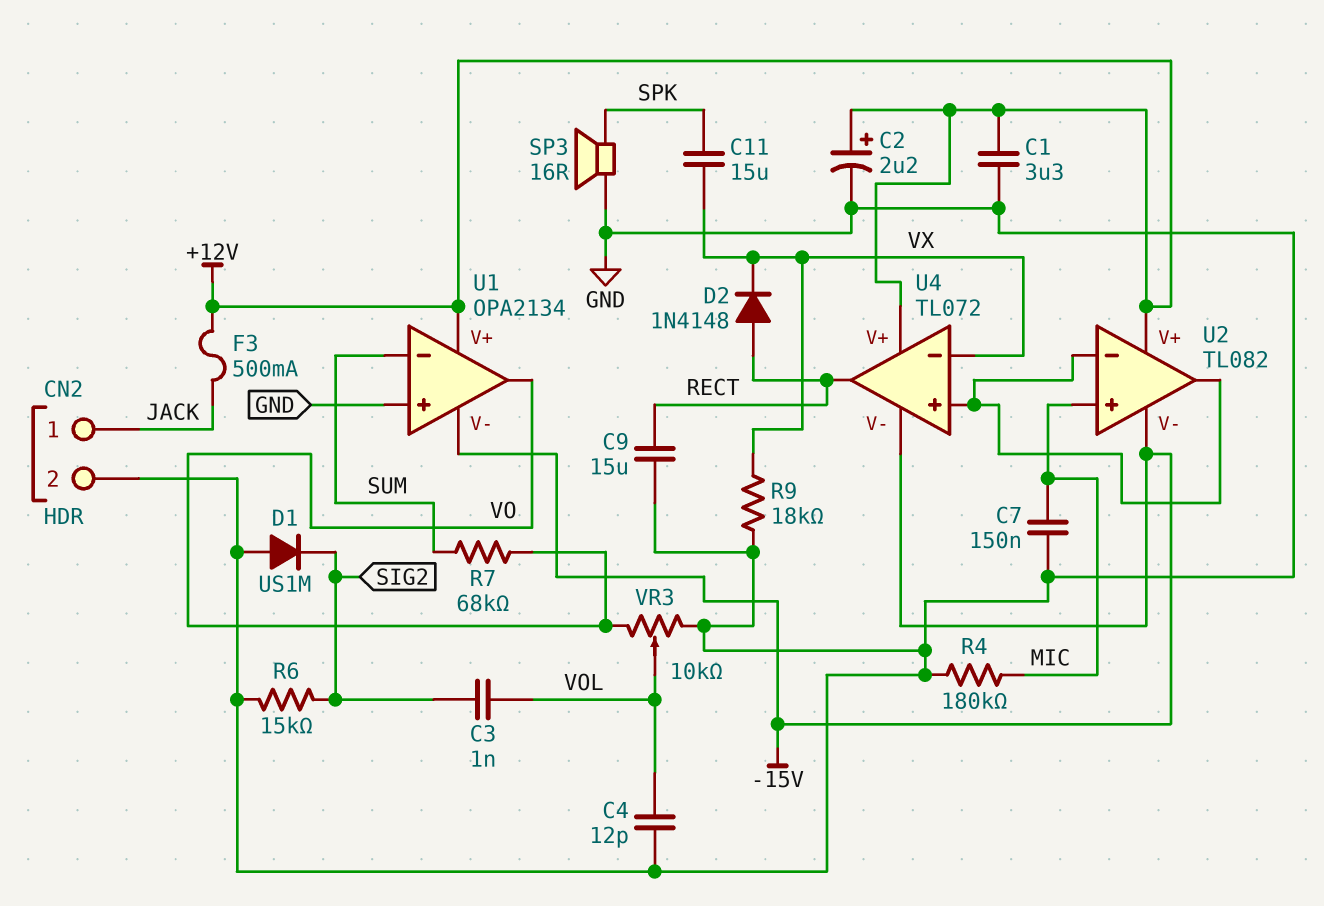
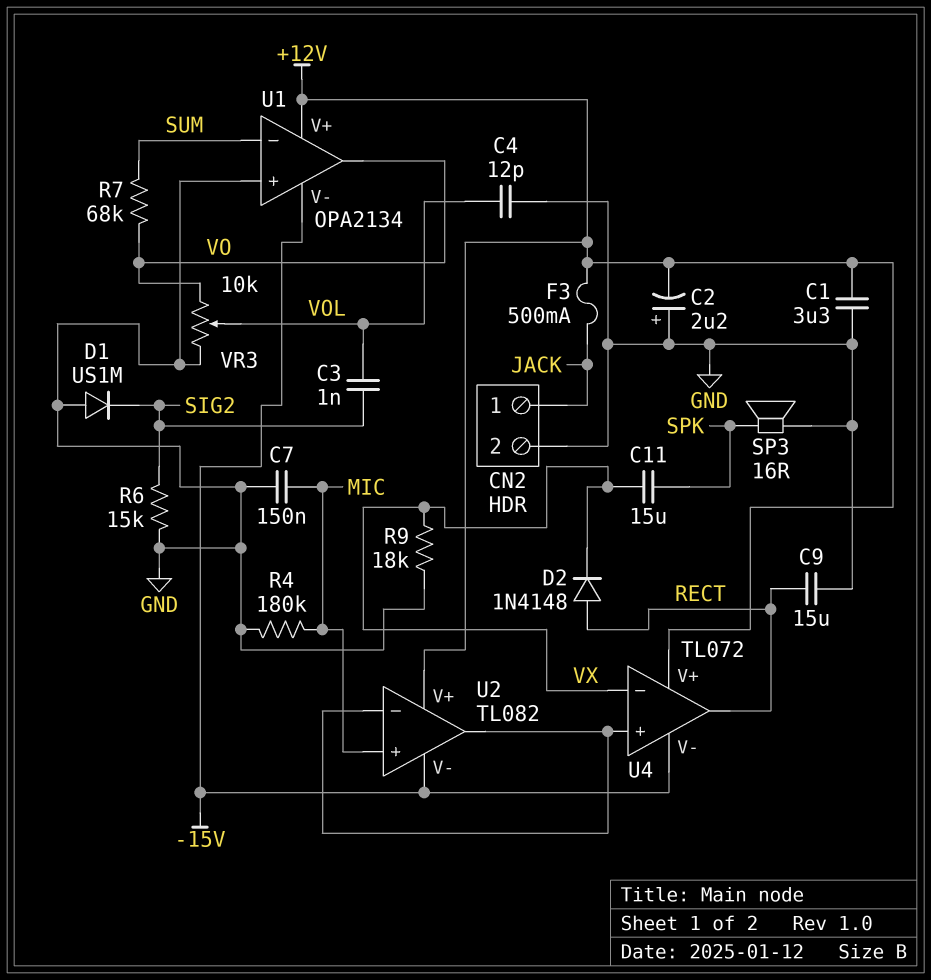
C2: 2.2uF (plus +12V, minus GND) -> 2.2uF (plus GND, minus +12V)

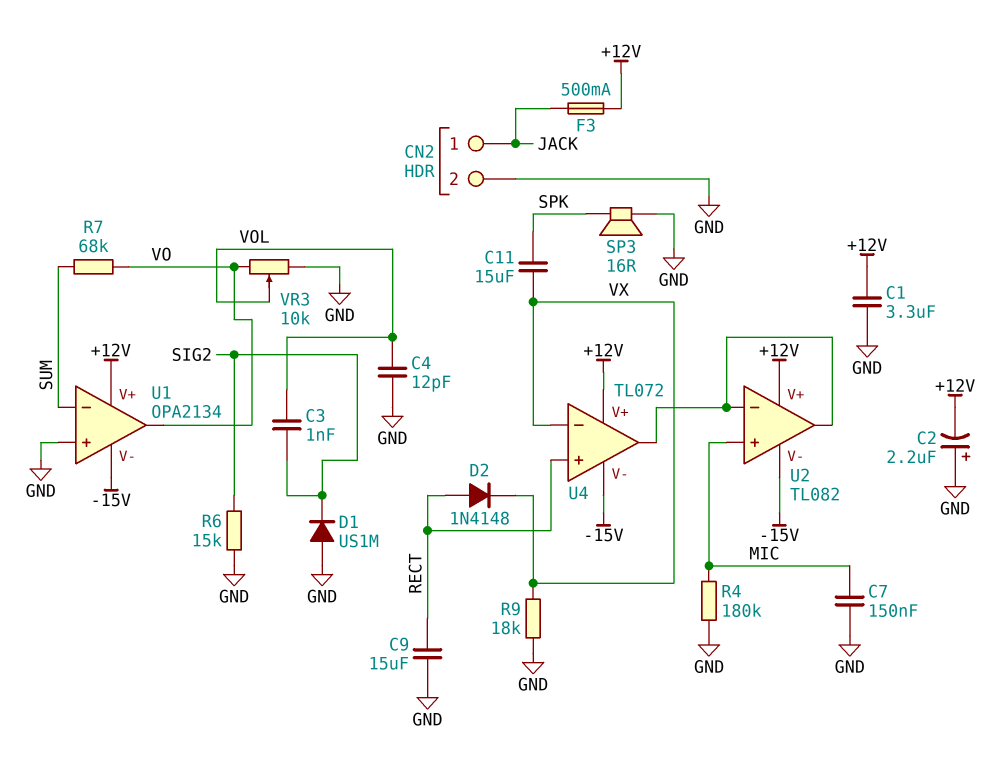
U4 pin in+: U2/in- -> RECT
U4 pin out: RECT -> U2/in-

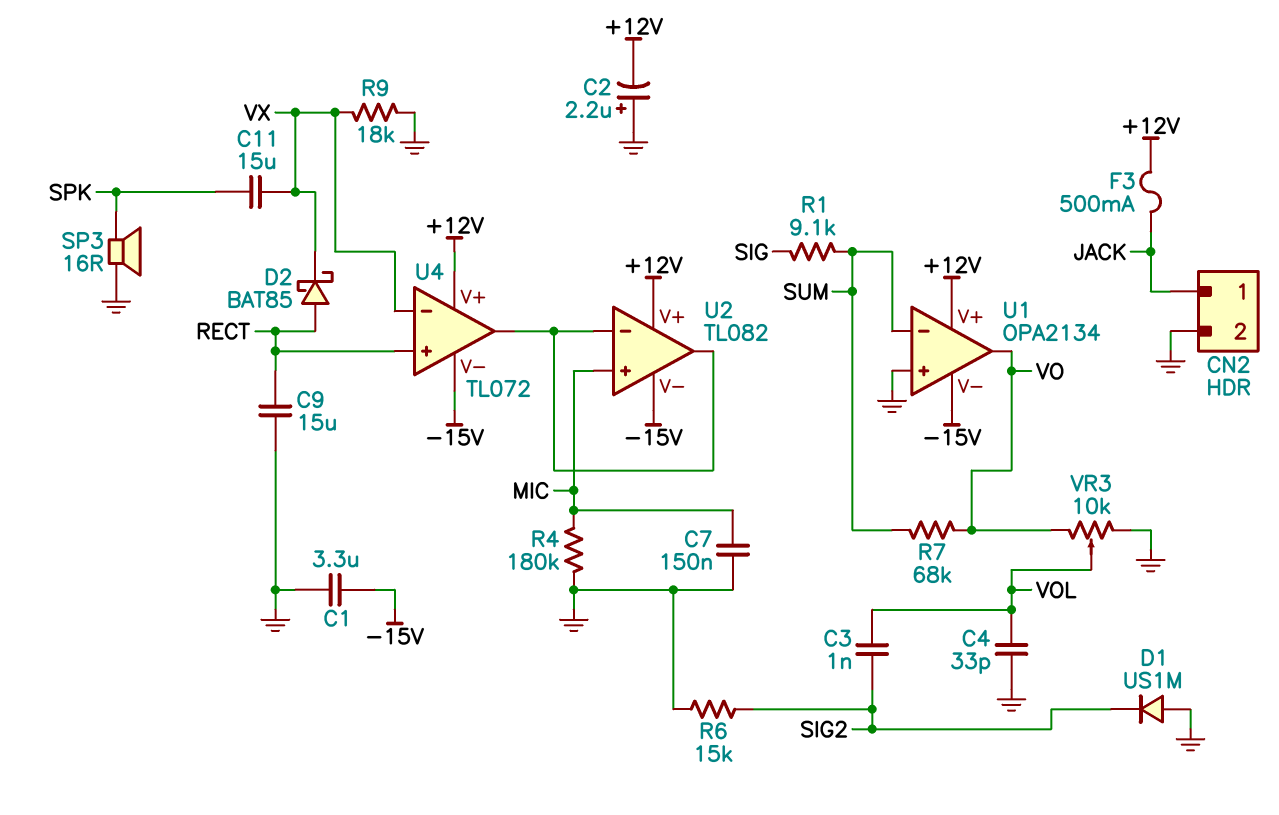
C1: 3.3uF (+12V, GND) -> 3.3uF (-15V, GND)
C4: 12pF (GND, VOL) -> 33pF (GND, VOL)
D2: diode 1N4148 (A RECT, K VX) -> schottky BAT85 (A RECT, K VX)
R1: none -> 9.1k (SIG, SUM)

